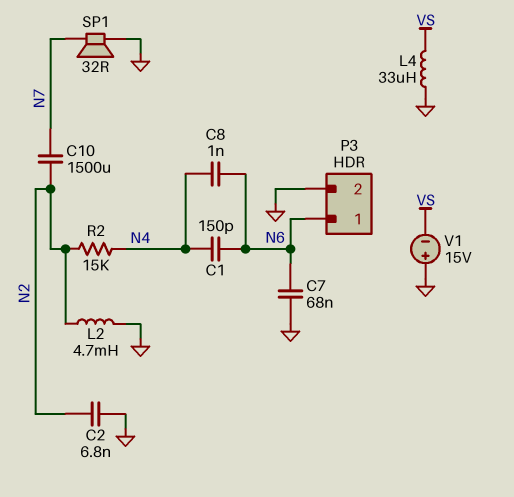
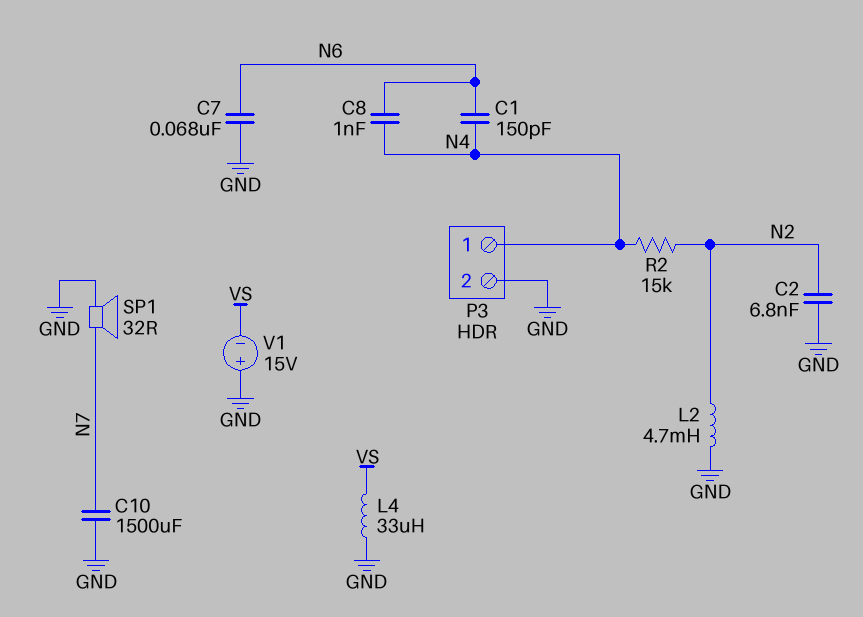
C10: 1500uF (N2, N7) -> 1500uF (GND, N7)
P3 pin 1: N6 -> N4

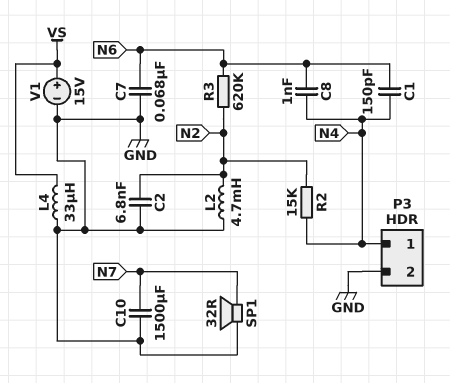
R3: none -> 620k (N2, N6)
V1: 15V (plus GND, minus VS) -> 15V (plus VS, minus GND)

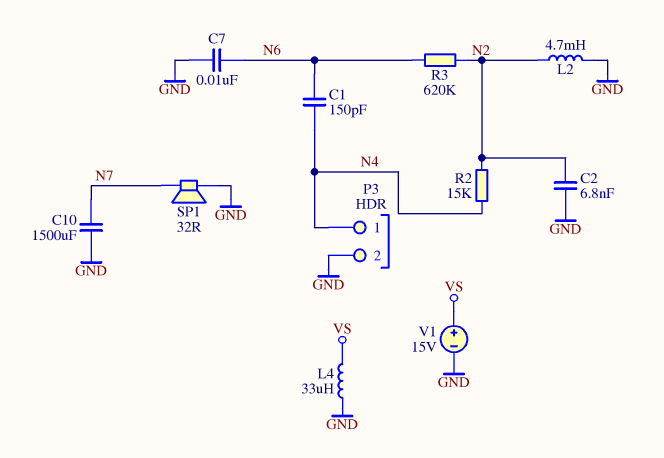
C7: 68nF (GND, N6) -> 10nF (GND, N6)
C8: 1nF (N4, N6) -> none

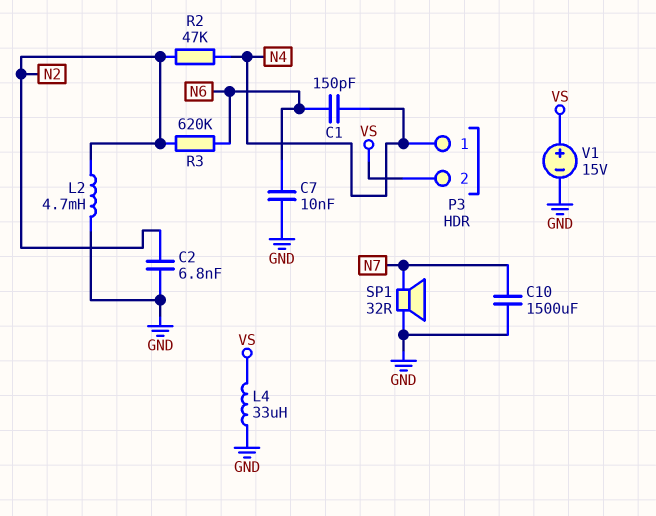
P3 pin 2: GND -> VS
R2: 15k (N2, N4) -> 47k (N2, N4)

